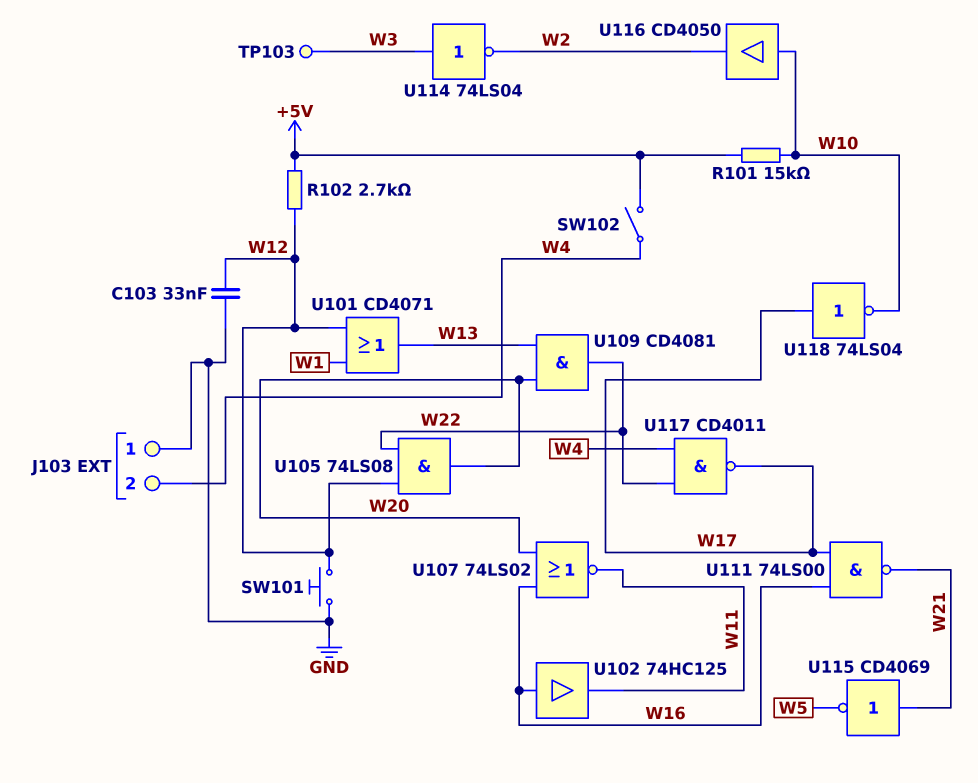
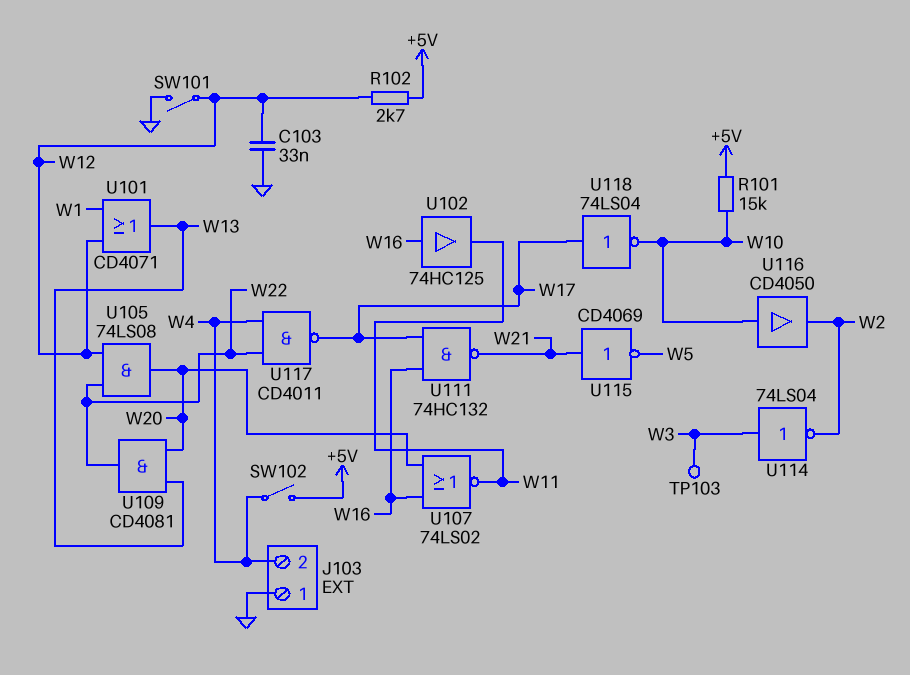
SW101: button (GND, W12) -> switch (GND, W12)
U111: NAND 74LS00 (in W16, in W17, out W21) -> NAND 74HC132 (in W16, in W17, out W21)

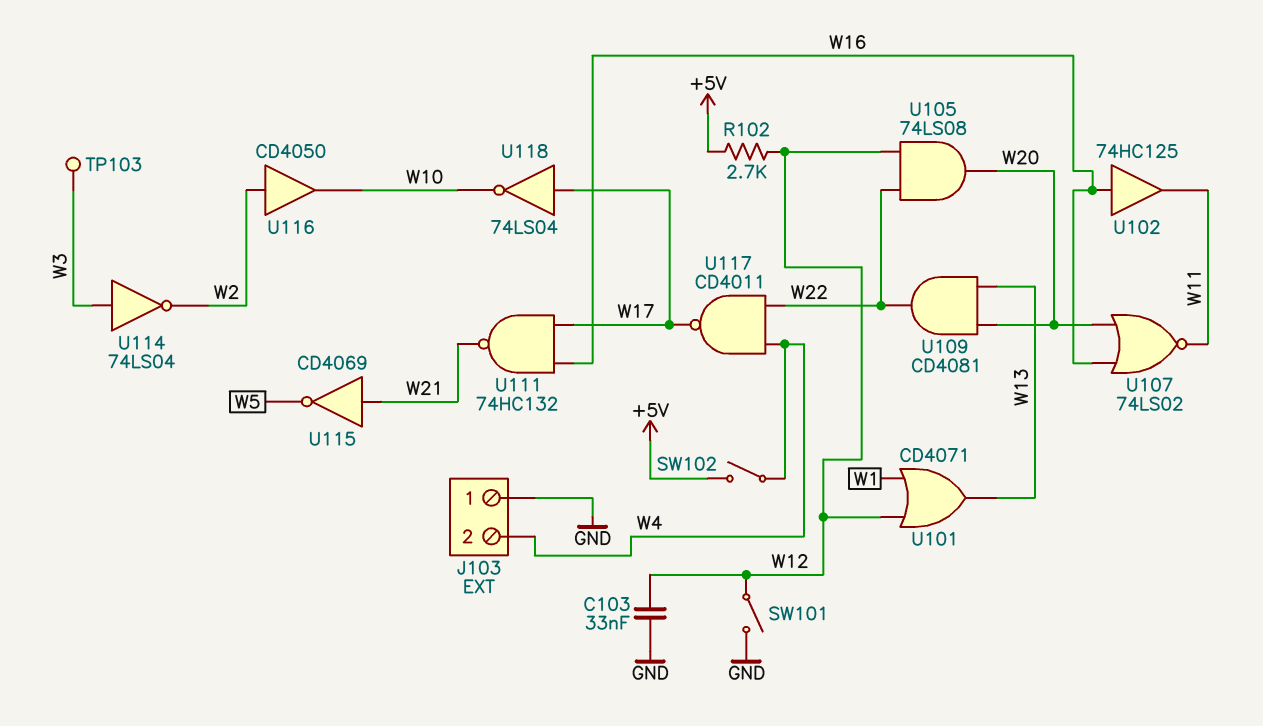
R101: 15k (+5V, W10) -> none
U116: buffer CD4050 (in W10, out W2) -> buffer CD4050 (in W2, out W10)

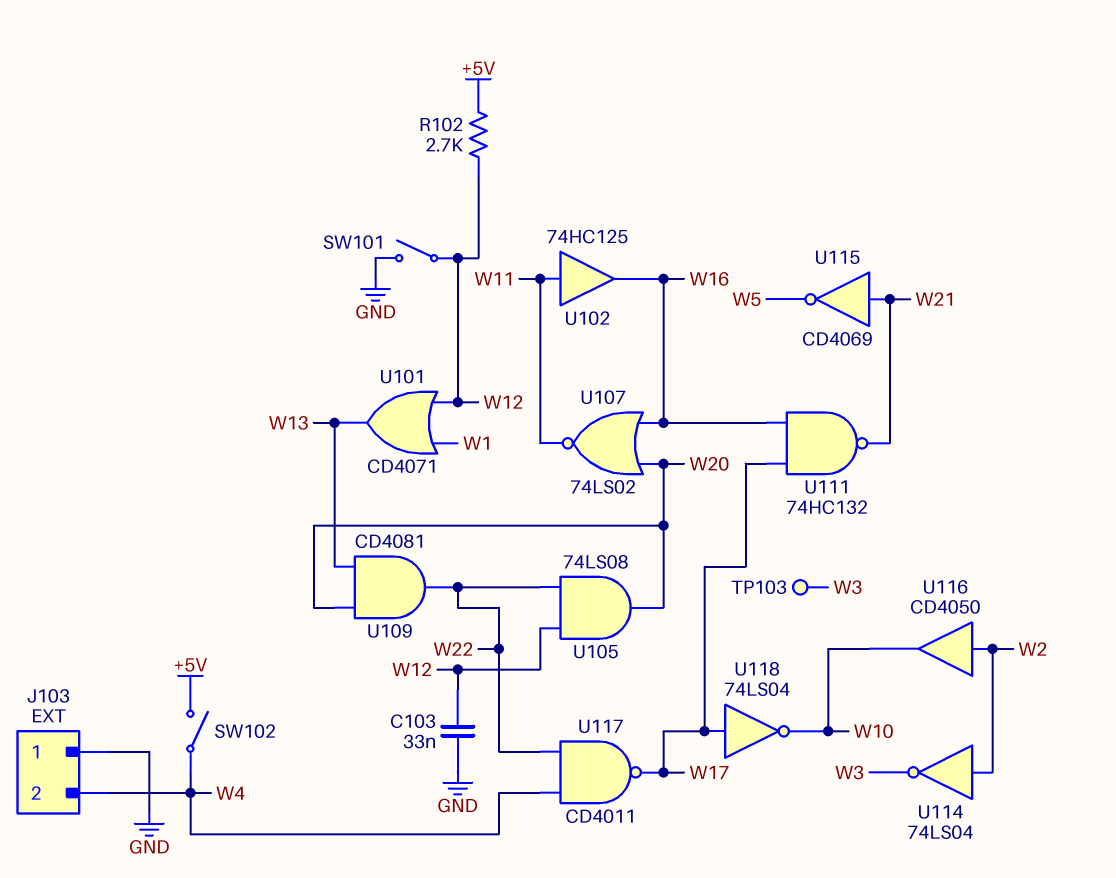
U102: buffer 74HC125 (in W16, out W11) -> buffer 74HC125 (in W11, out W16)
U114: NOT 74LS04 (in W3, out W2) -> NOT 74LS04 (in W2, out W3)

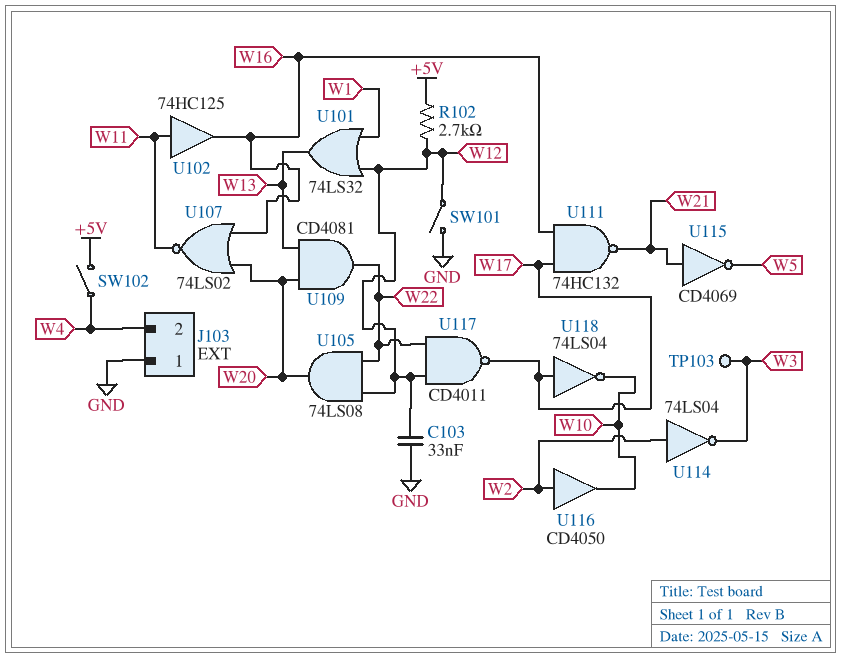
U101: OR CD4071 (in W1, in W12, out W13) -> OR 74LS32 (in W1, in W12, out W13)
U117: NAND CD4011 (in W4, in W22, out W17) -> NAND CD4011 (in W12, in W22, out W17)

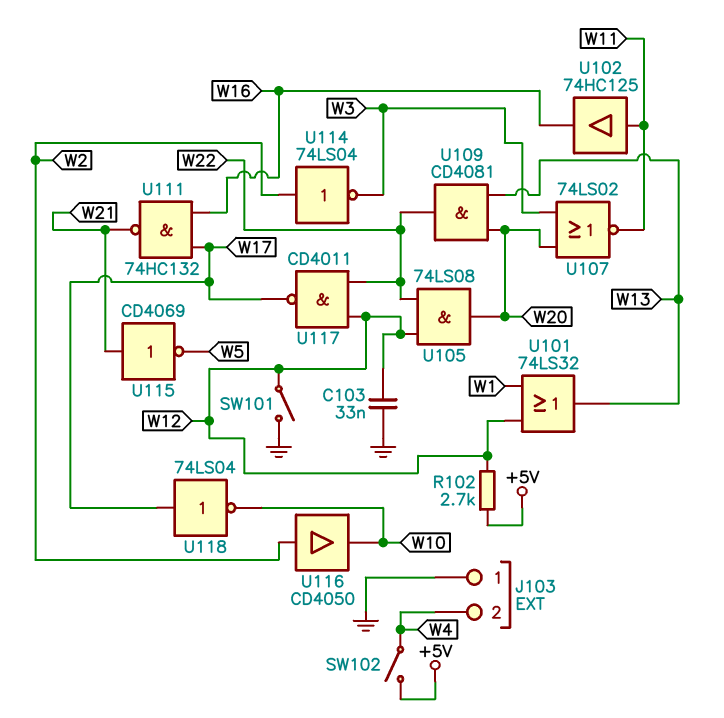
TP103: test point (W3) -> none
U107: NOR 74LS02 (in W16, in W20, out W11) -> NOR 74LS02 (in W3, in W20, out W11)

